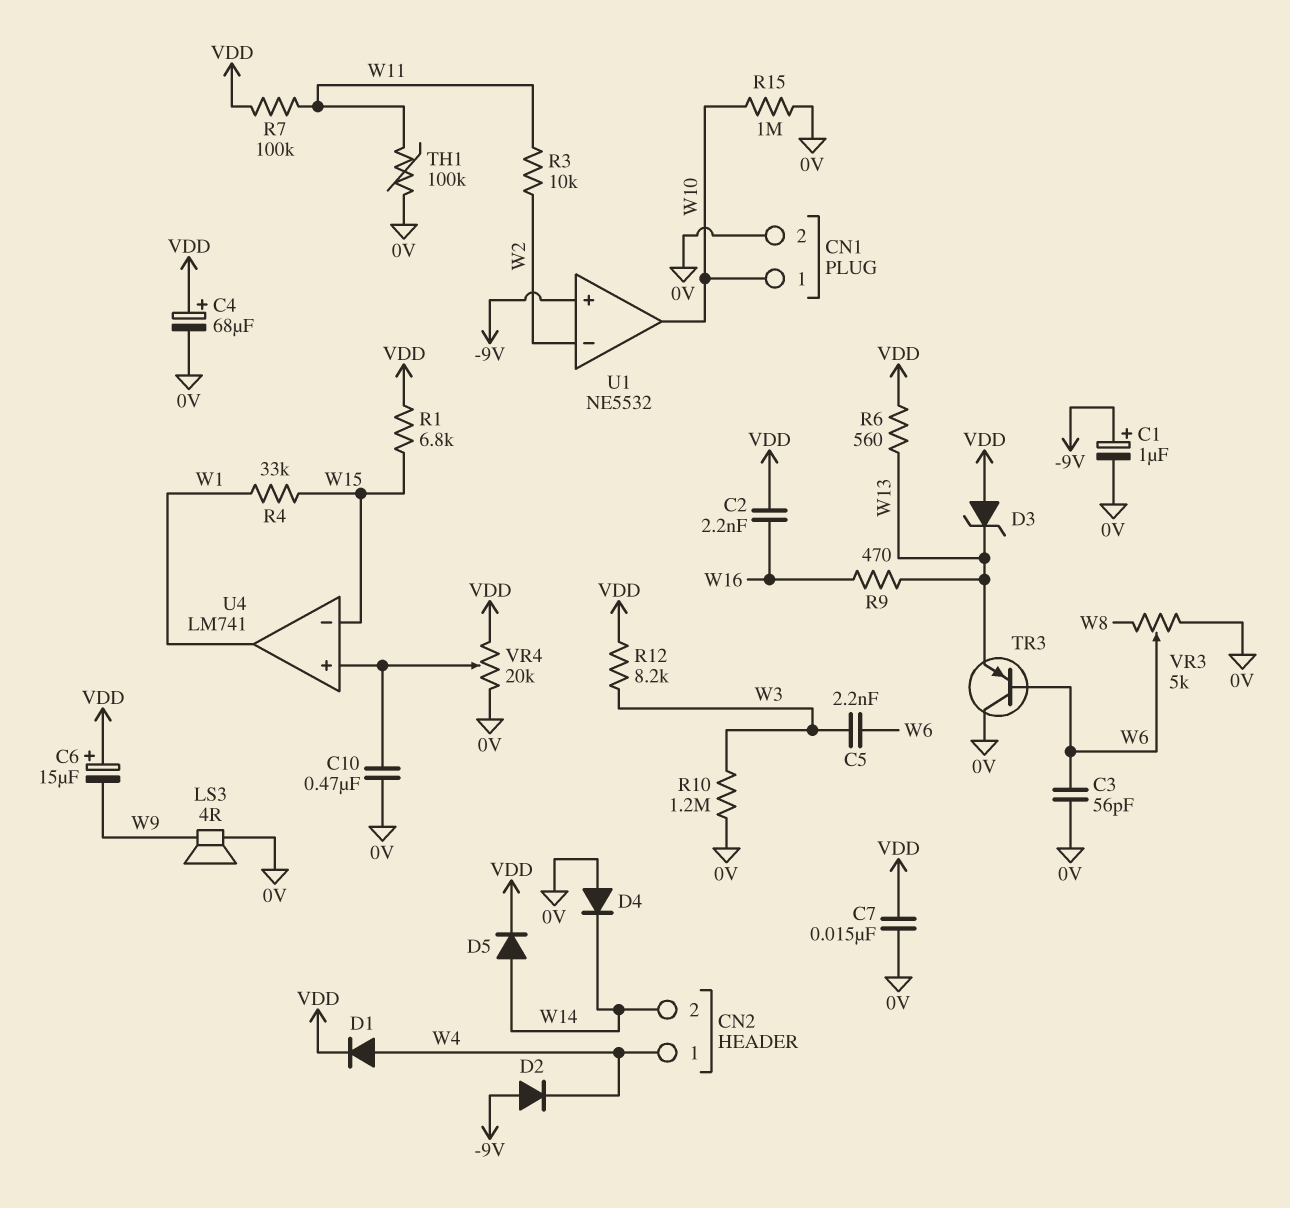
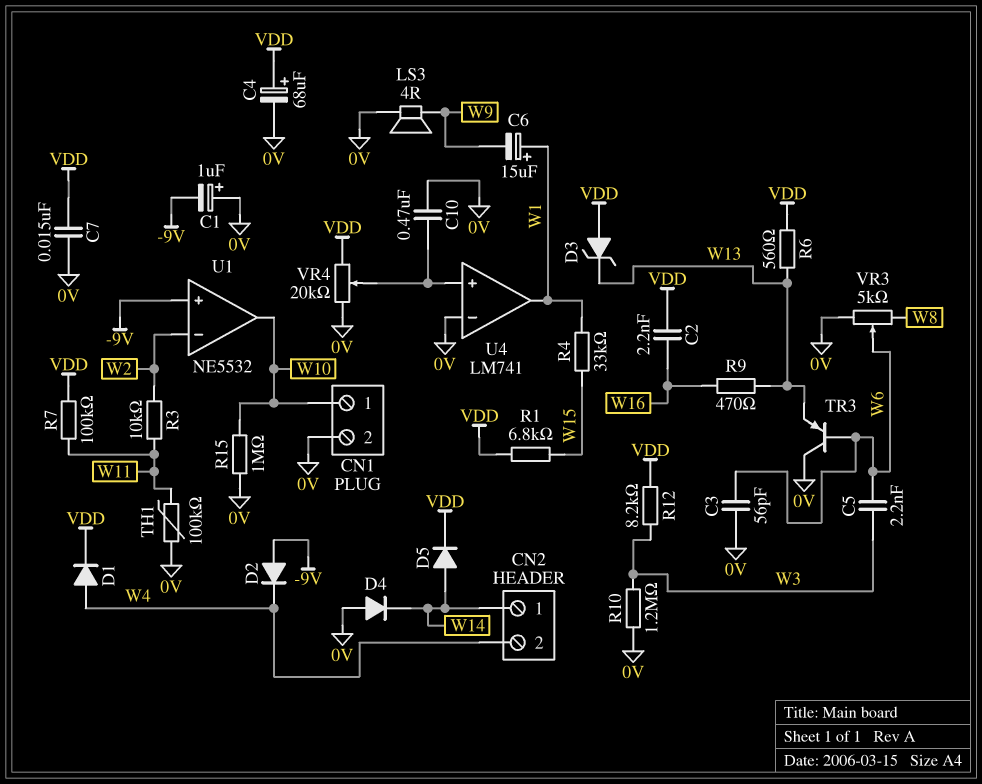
C1: 1uF (plus -9V, minus 0V) -> 1uF (plus 0V, minus -9V)
C6: 15uF (plus VDD, minus W9) -> 15uF (plus W1, minus W9)
CN2 pin 1: W4 -> W14
CN2 pin 2: W14 -> W4
U4 pin in-: W15 -> 0V

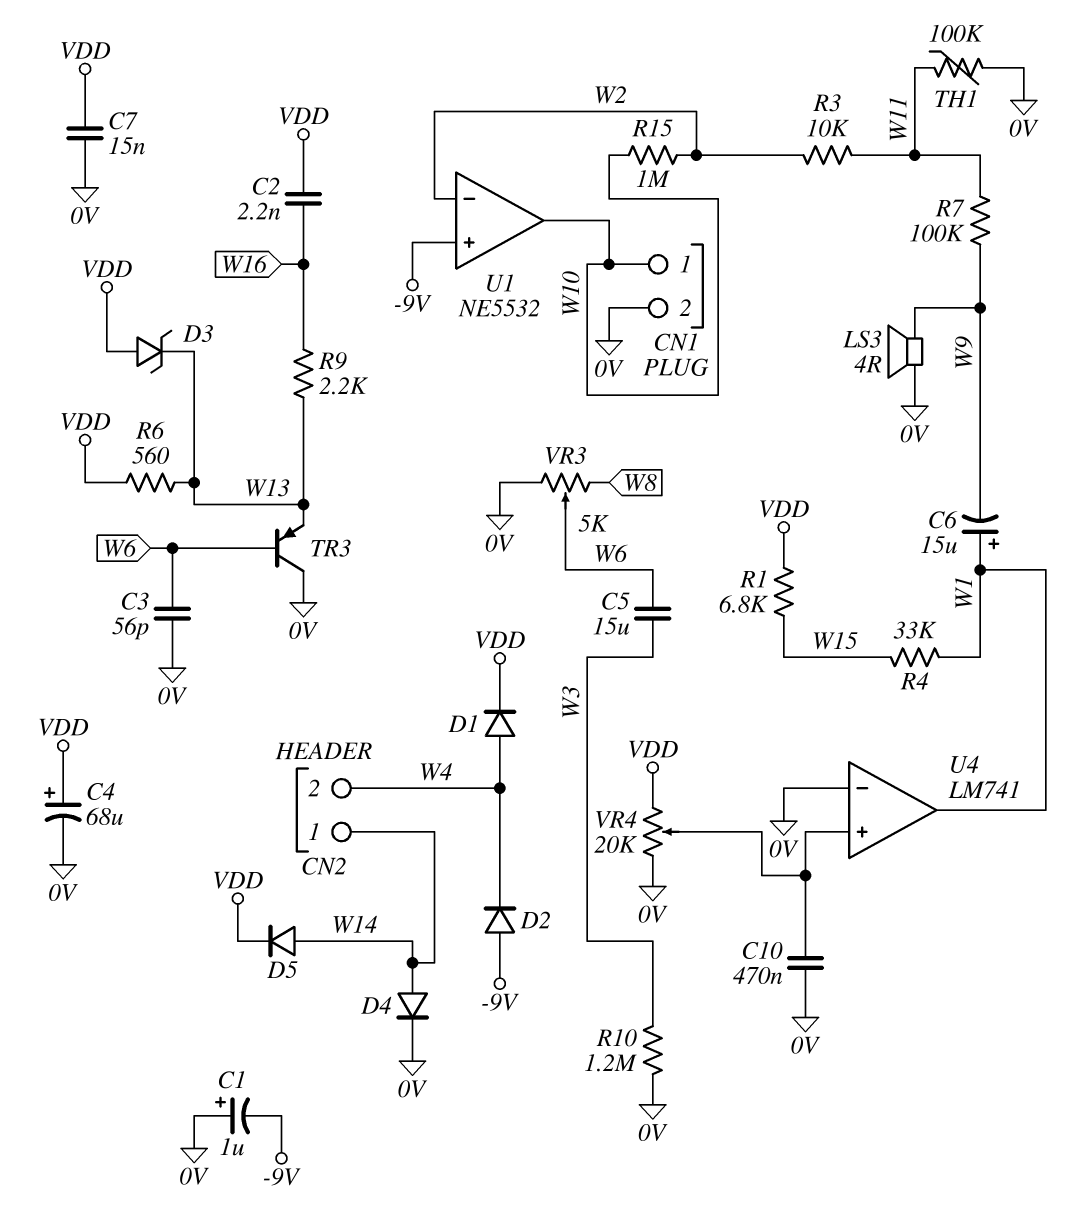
C5: 2.2nF (W3, W6) -> 15uF (W3, W6)
D4: diode (A 0V, K W14) -> diode (A W14, K 0V)
R7: 100k (VDD, W11) -> 100k (W9, W11)
R9: 470 (W13, W16) -> 2.2k (W13, W16)
R12: 8.2k (VDD, W3) -> none
R15: 1M (0V, W10) -> 1M (W2, W10)

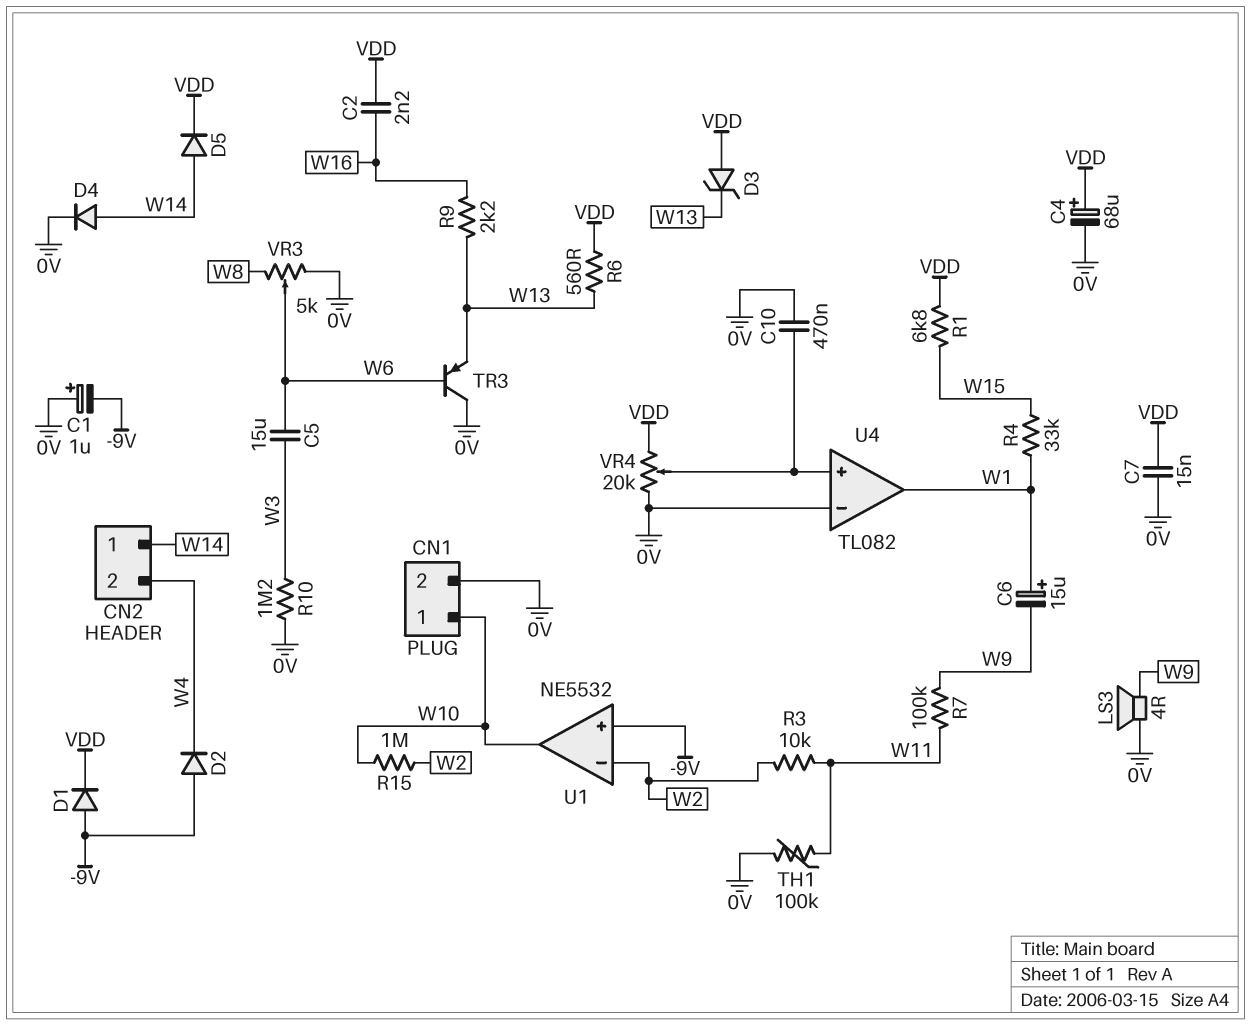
C3: 56pF (0V, W6) -> none
D1: diode (A W4, K VDD) -> diode (A -9V, K VDD)
U4: LM741 -> TL082

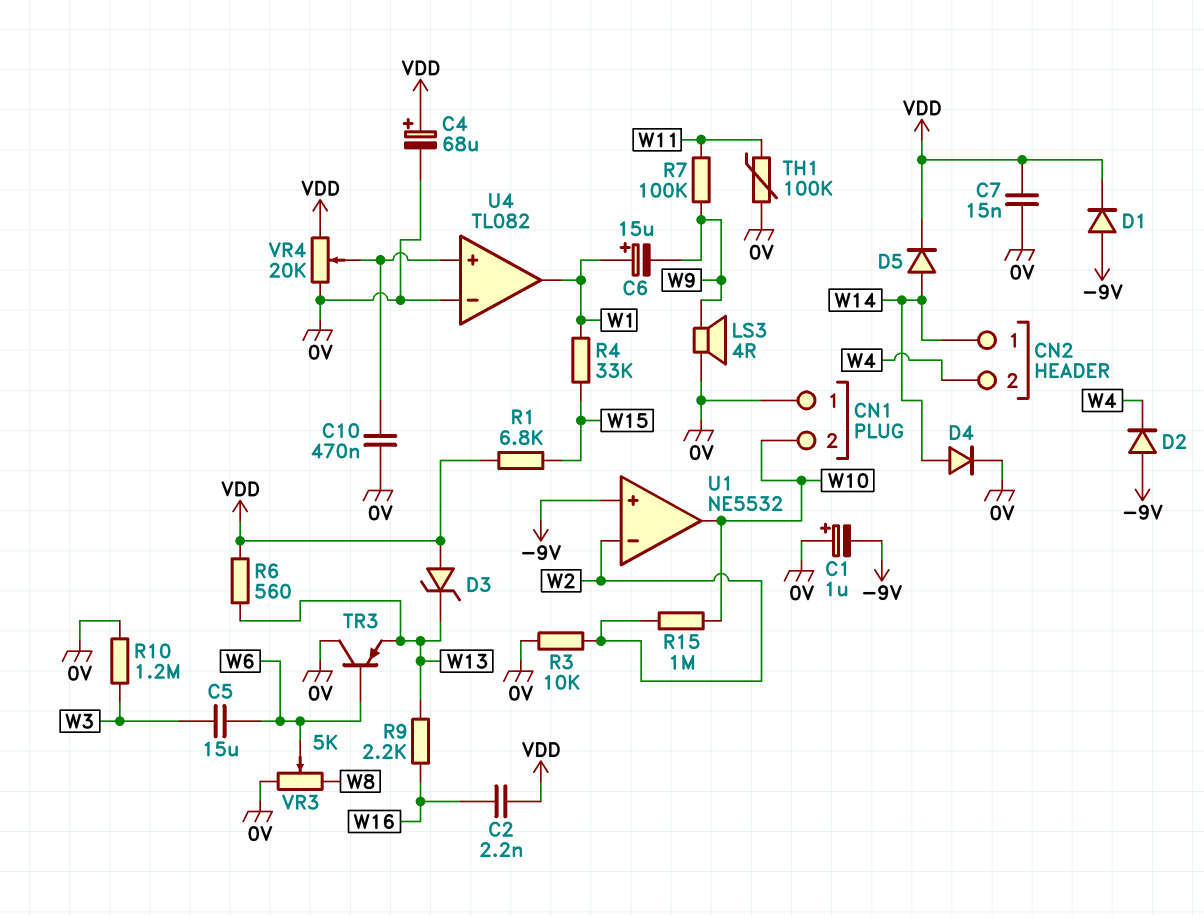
CN1 pin 1: W10 -> 0V
CN1 pin 2: 0V -> W10
R3: 10k (W2, W11) -> 10k (0V, W2)

